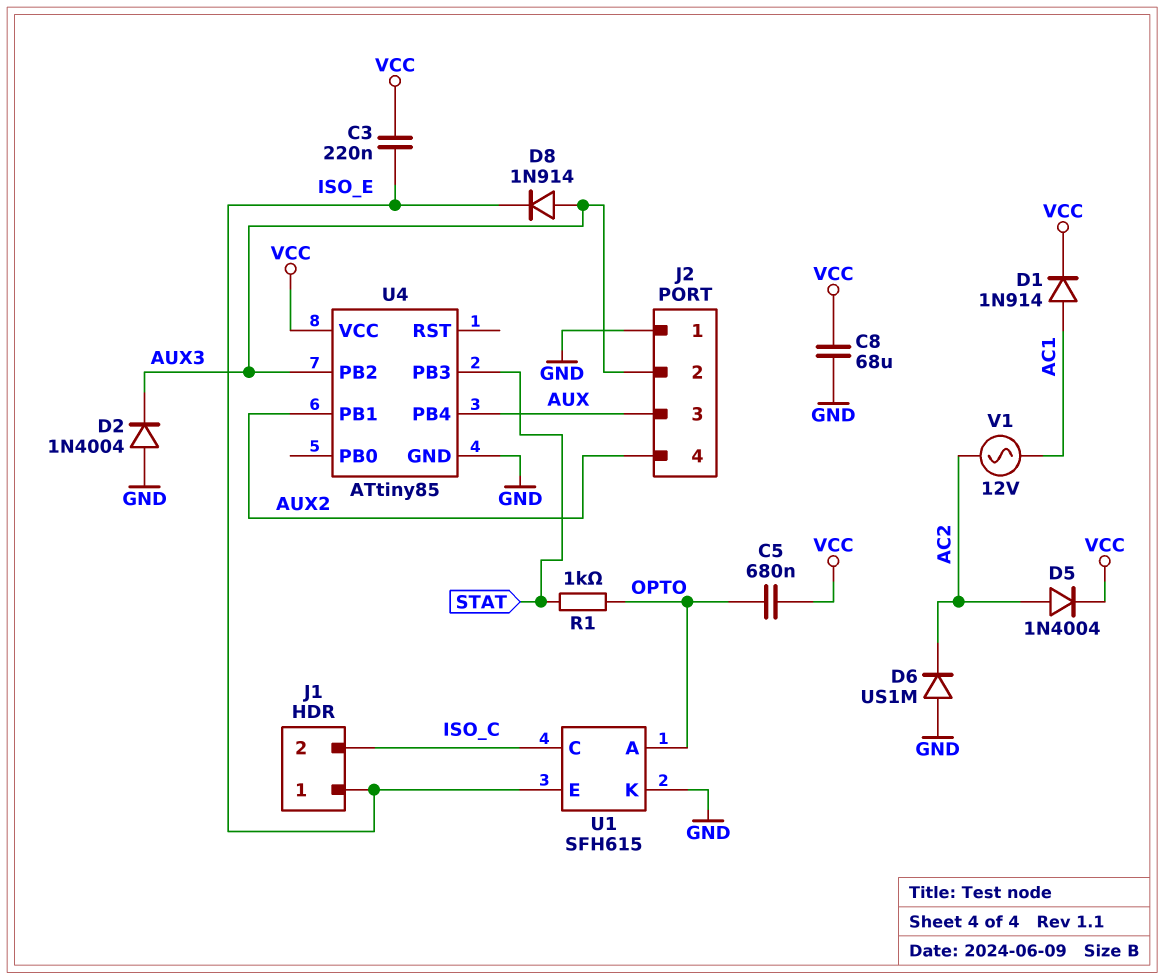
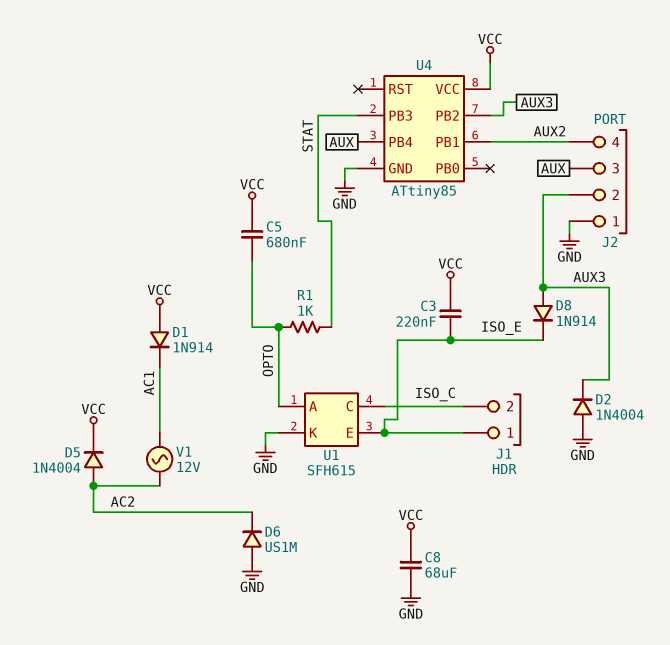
D1: diode 1N914 (A AC1, K VCC) -> diode 1N914 (A VCC, K AC1)

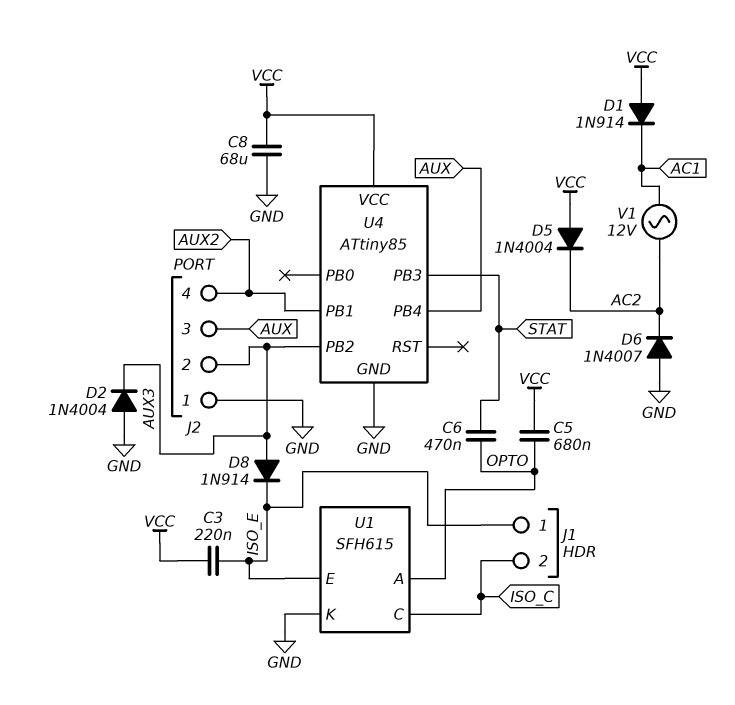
C6: none -> 470nF (OPTO, STAT)
D5: diode 1N4004 (A AC2, K VCC) -> diode 1N4004 (A VCC, K AC2)
D6: diode US1M (A GND, K AC2) -> diode 1N4007 (A GND, K AC2)
R1: 1k (OPTO, STAT) -> none

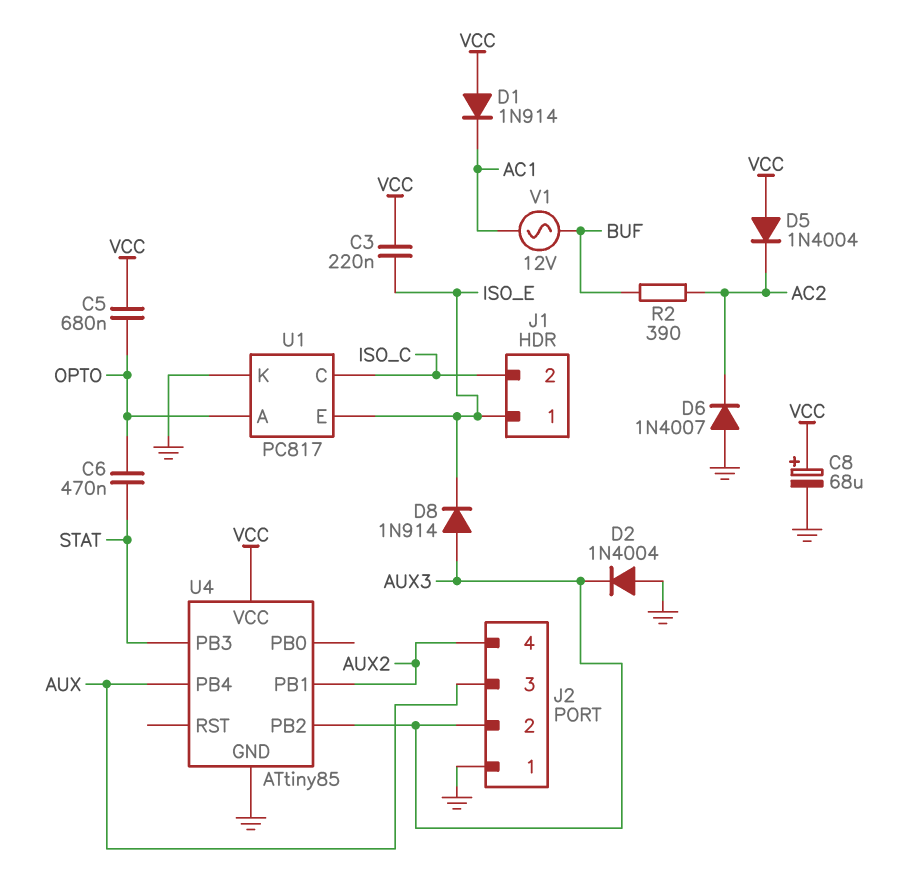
C8: 68uF (GND, VCC) -> 68uF (plus VCC, minus GND)
R2: none -> 390 (AC2, BUF)
U1: SFH615 -> PC817
V1: AC 12V (AC1, AC2) -> AC 12V (AC1, BUF)

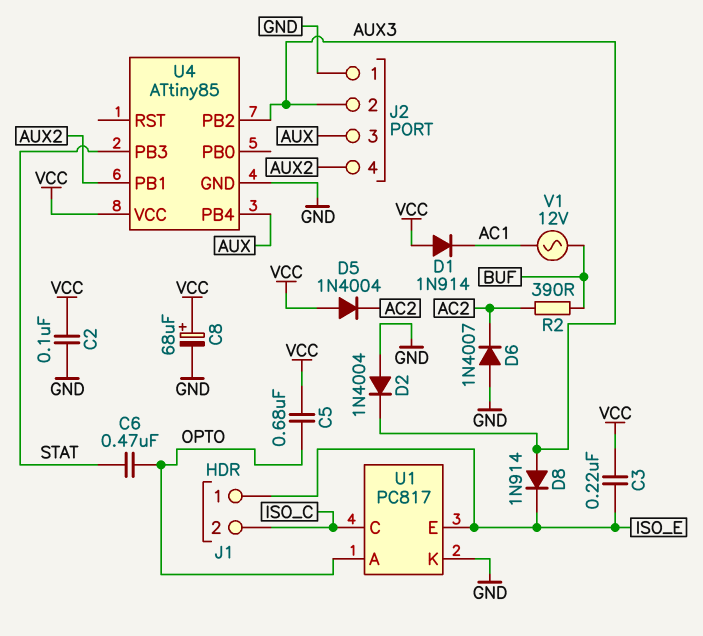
C2: none -> 100nF (GND, VCC)

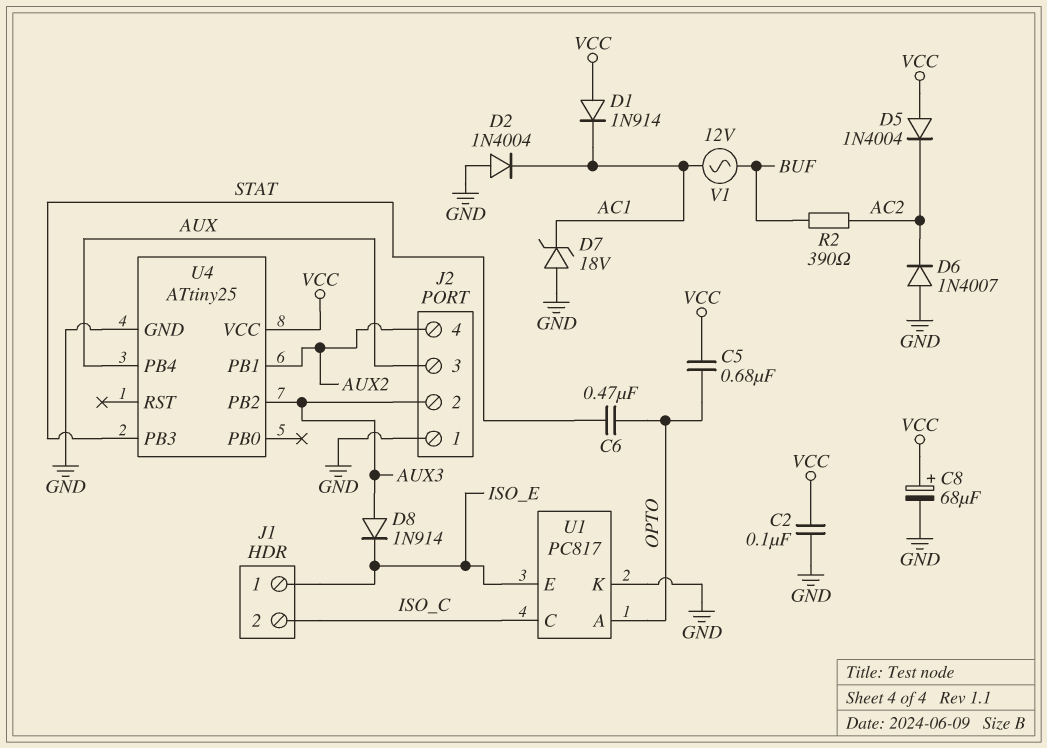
C3: 220nF (ISO_E, VCC) -> none
D2: diode 1N4004 (A GND, K AUX3) -> diode 1N4004 (A GND, K AC1)
D7: none -> zener 18V (A GND, K AC1)
U4: ATtiny85 -> ATtiny25

